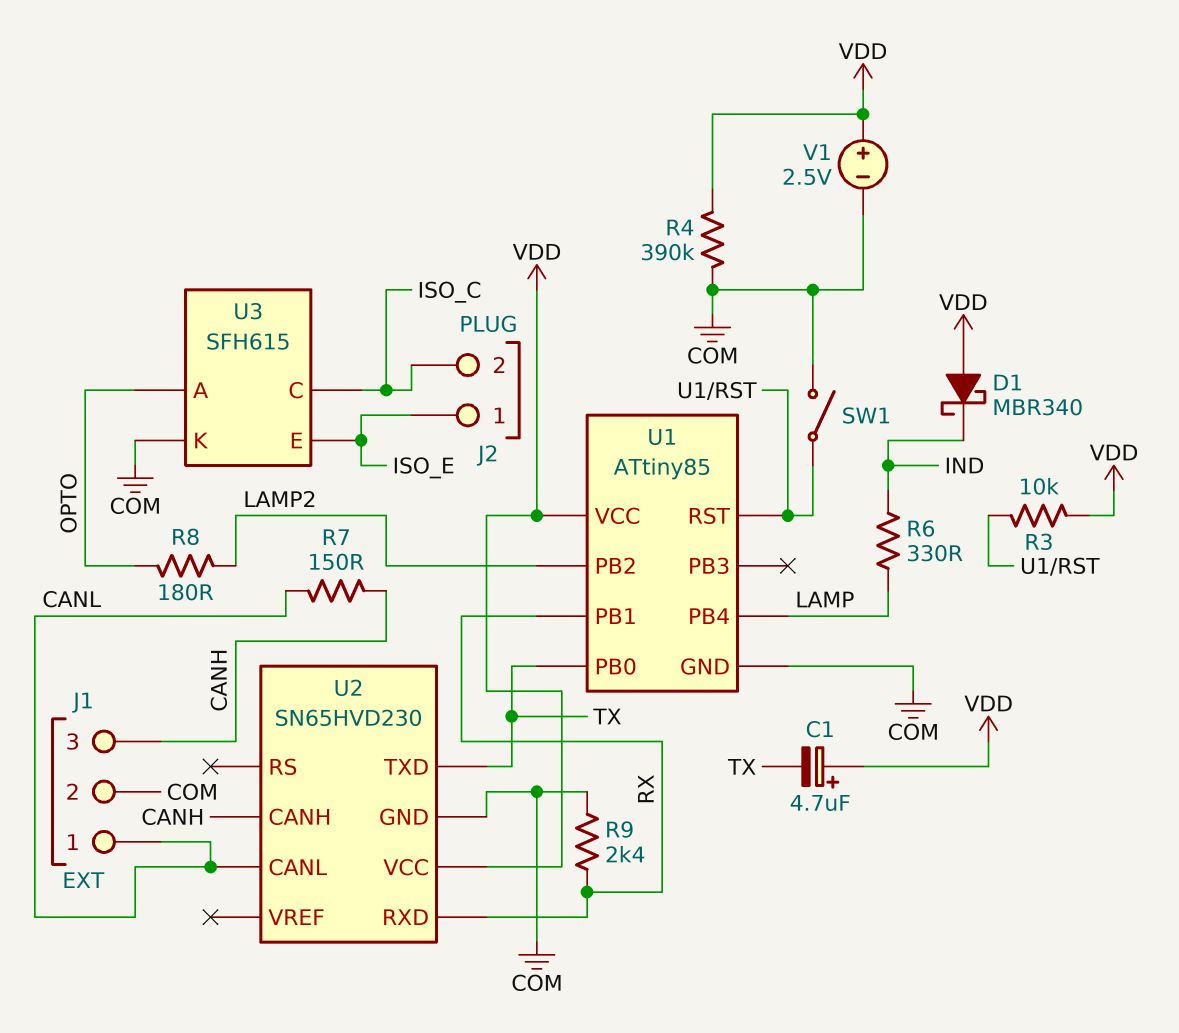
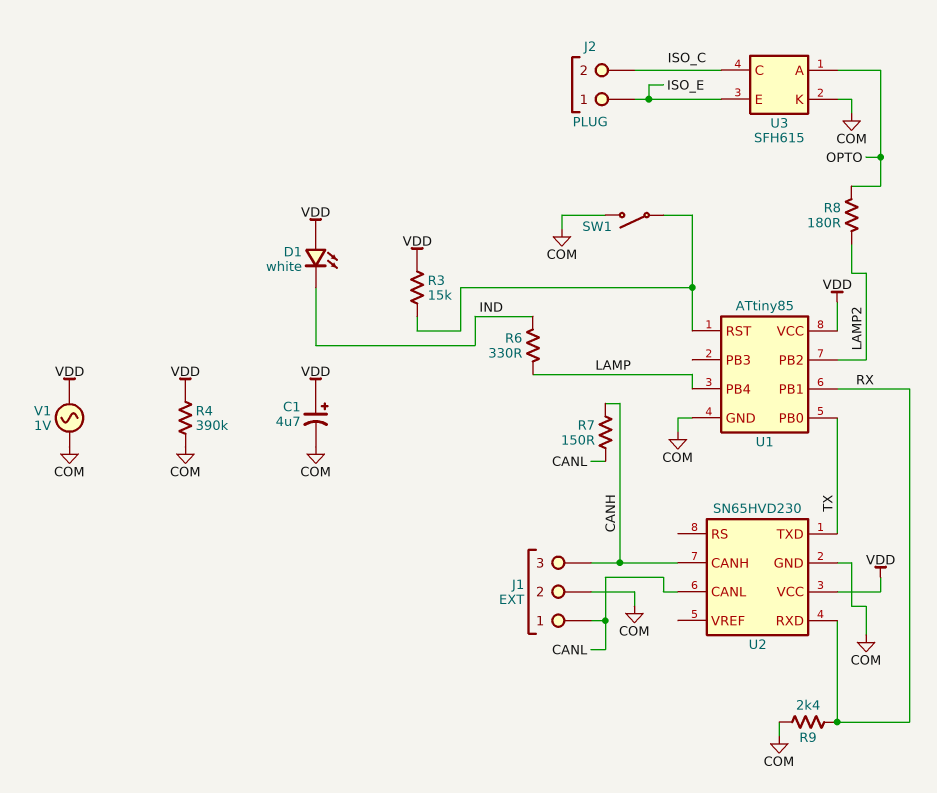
C1: 4.7uF (plus VDD, minus TX) -> 4.7uF (plus VDD, minus COM)
D1: schottky MBR340 (A VDD, K IND) -> LED white (A VDD, K IND)
R3: 10k (U1/RST, VDD) -> 15k (U1/RST, VDD)
V1: 2.5V (plus VDD, minus COM) -> AC 1V (COM, VDD)

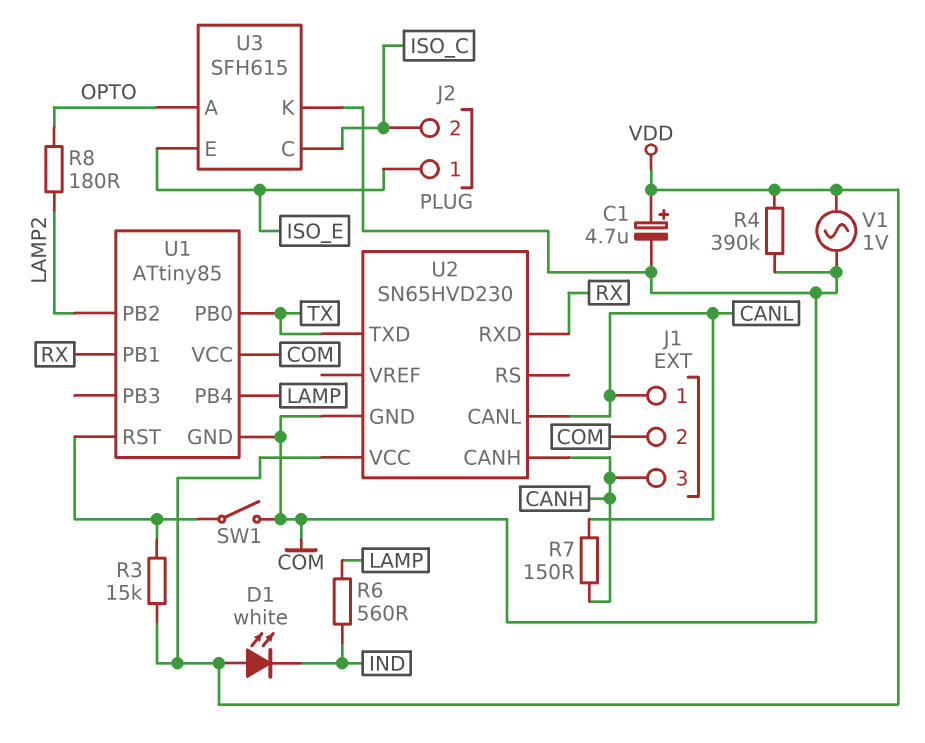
R6: 330 (IND, LAMP) -> 560 (IND, LAMP)
R9: 2.4k (COM, RX) -> none
U1 pin VCC: VDD -> COM

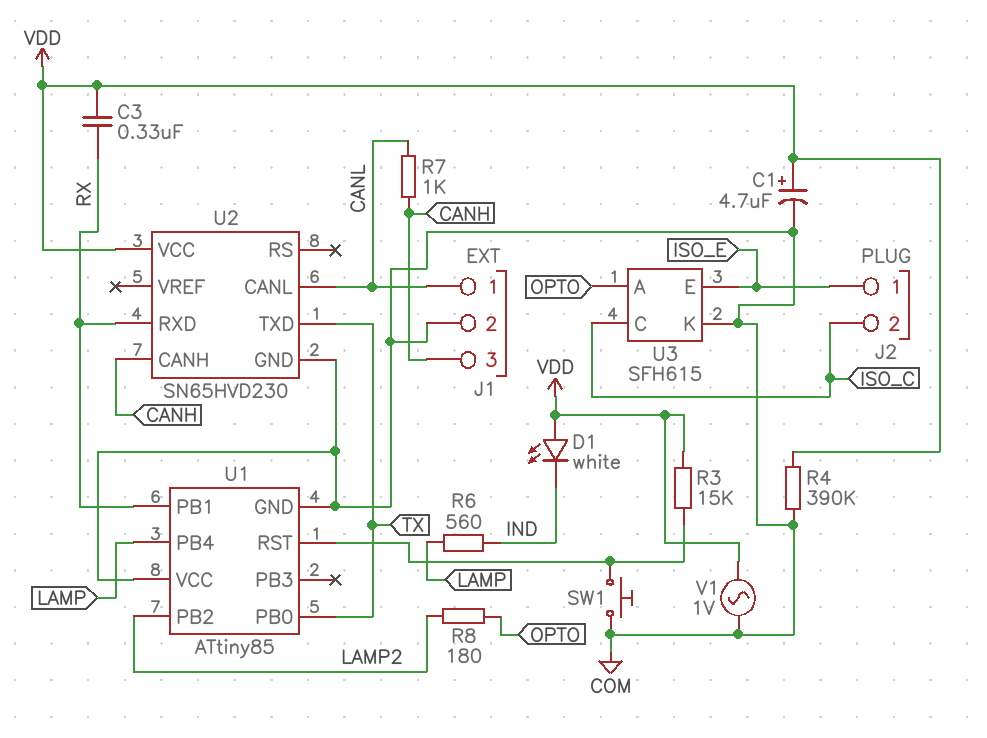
C3: none -> 330nF (RX, VDD)
R7: 150 (CANH, CANL) -> 1k (CANH, CANL)
SW1: switch (COM, U1/RST) -> button (COM, U1/RST)

